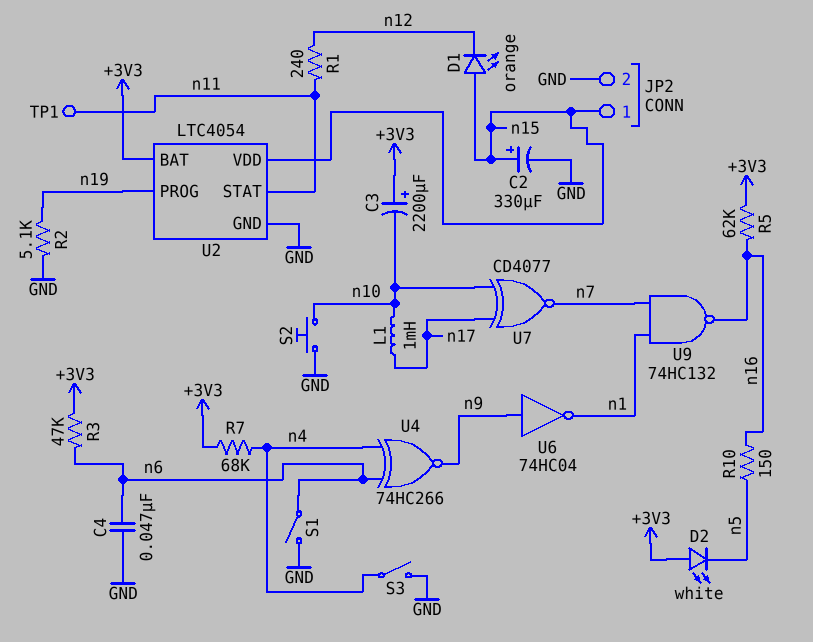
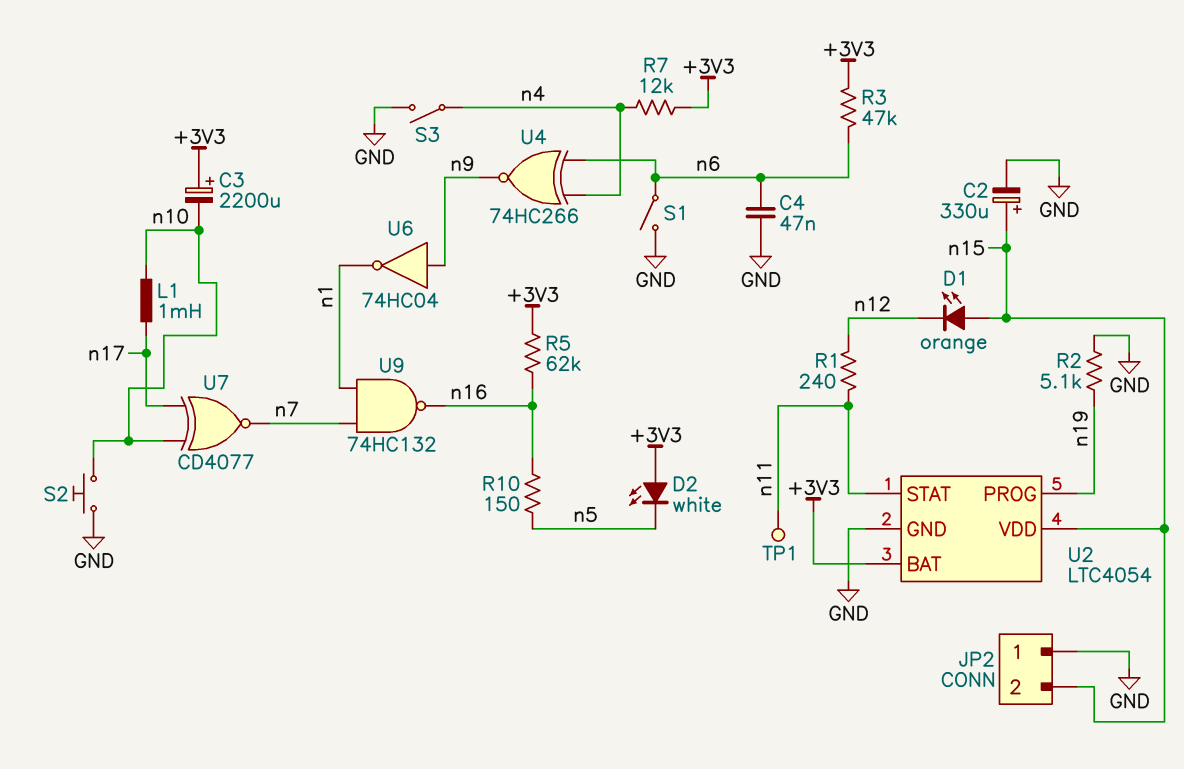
JP2 pin 1: n15 -> GND
JP2 pin 2: GND -> n15
R7: 68k (+3V3, n4) -> 12k (+3V3, n4)

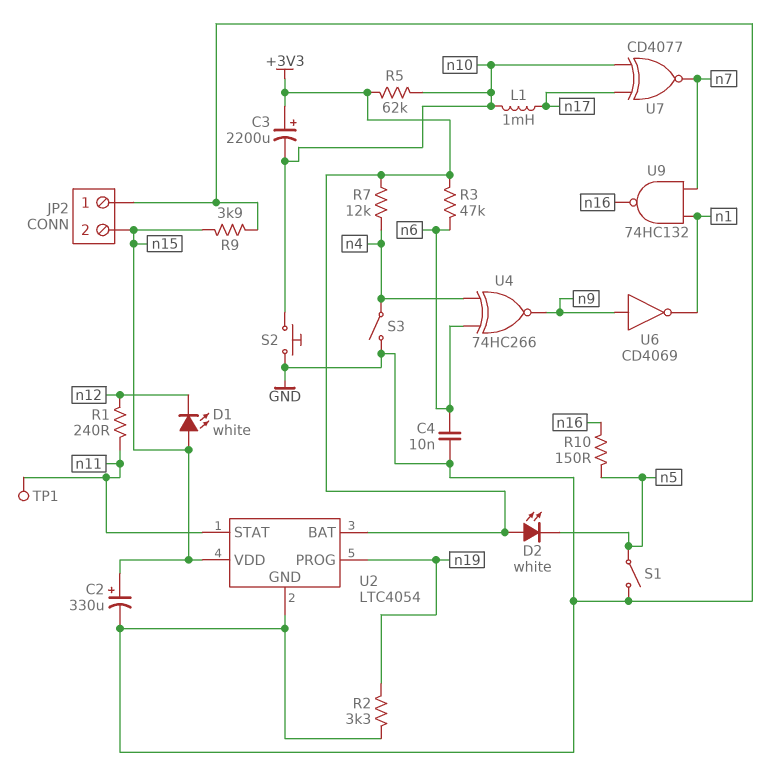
C4: 47nF (GND, n6) -> 10nF (GND, n6)
D1: LED orange (A n15, K n12) -> LED white (A n15, K n12)
R2: 5.1k (GND, n19) -> 3.3k (GND, n19)
R5: 62k (+3V3, n16) -> 62k (+3V3, n10)
R9: none -> 3.9k (GND, n15)
S1: switch (GND, n6) -> switch (GND, n5)
U6: NOT 74HC04 (in n9, out n1) -> NOT CD4069 (in n9, out n1)

